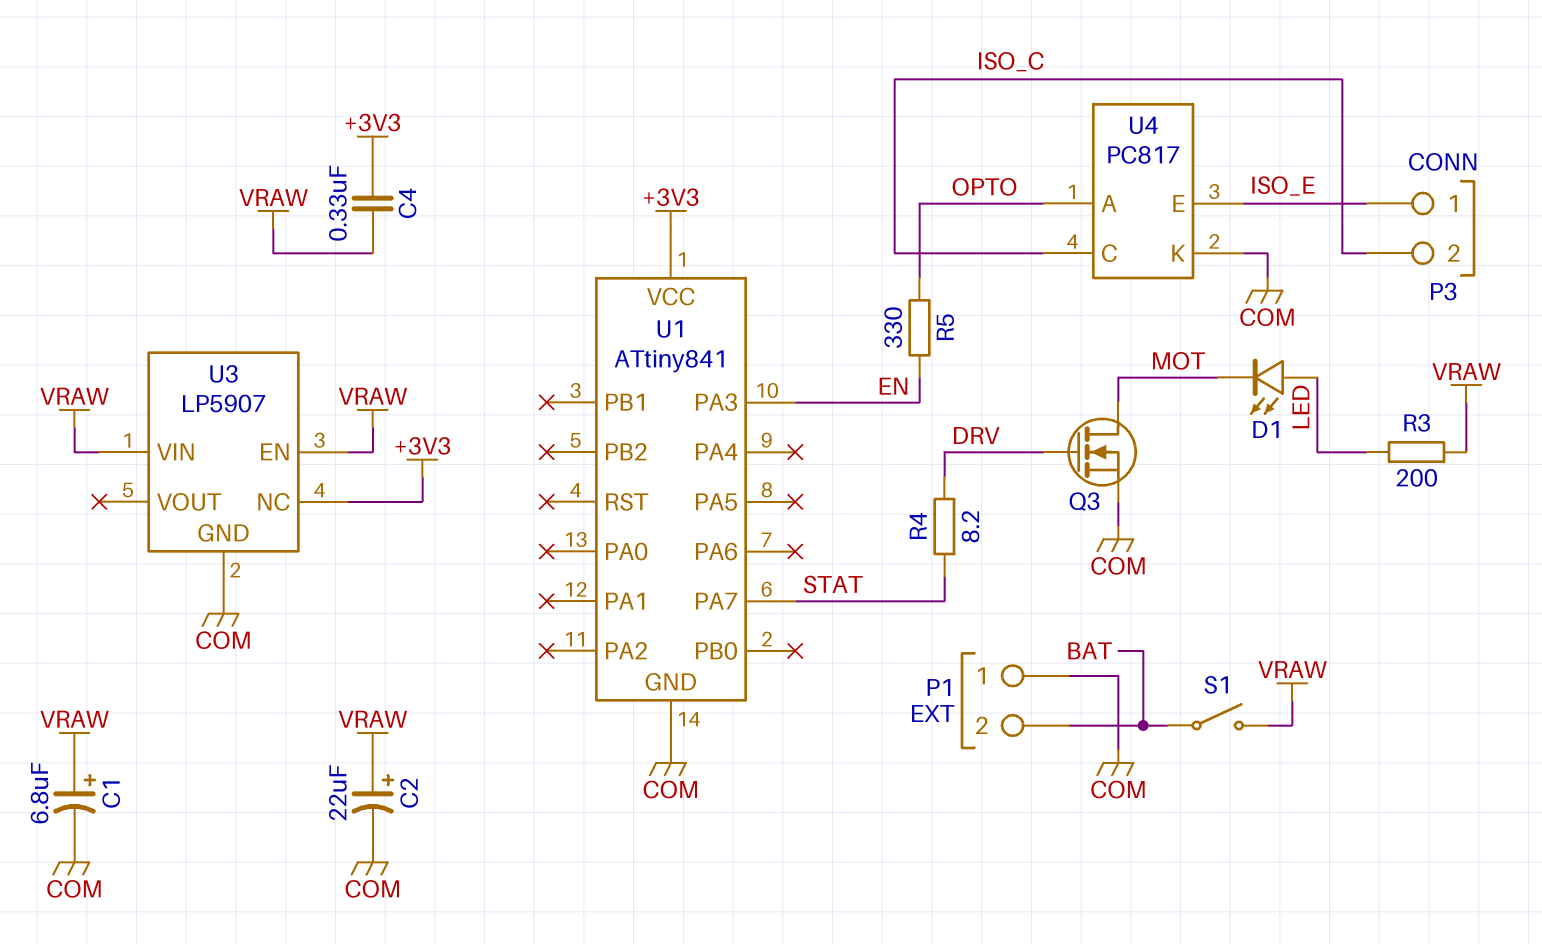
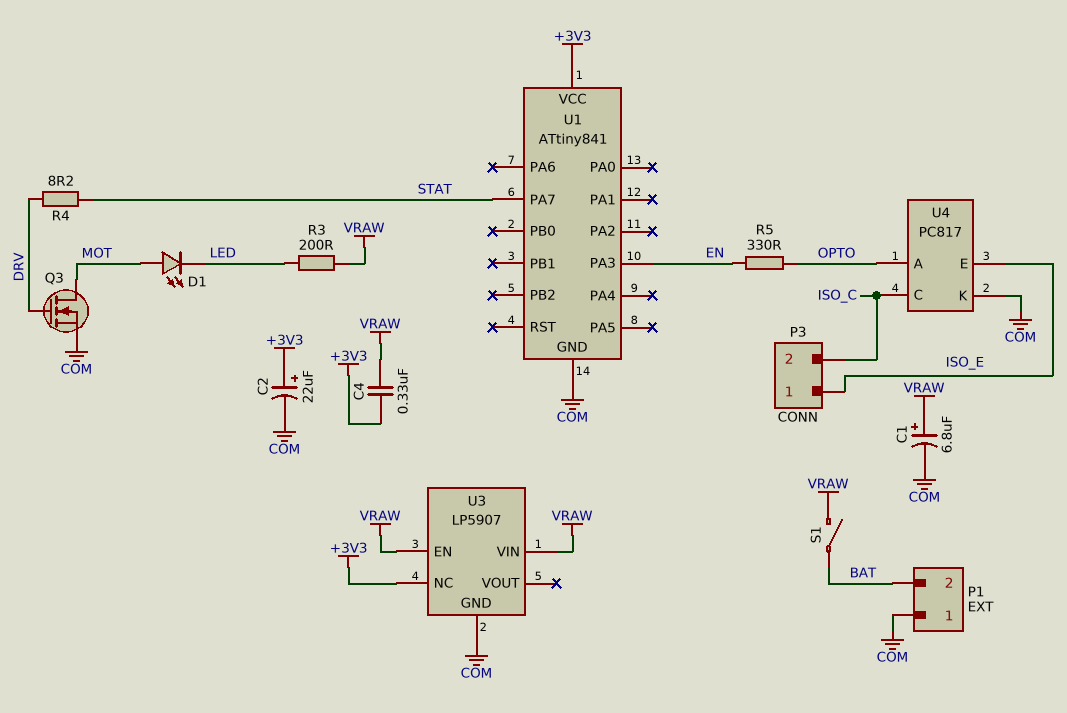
C2: 22uF (plus VRAW, minus COM) -> 22uF (plus +3V3, minus COM)
D1: LED (A LED, K MOT) -> LED (A MOT, K LED)

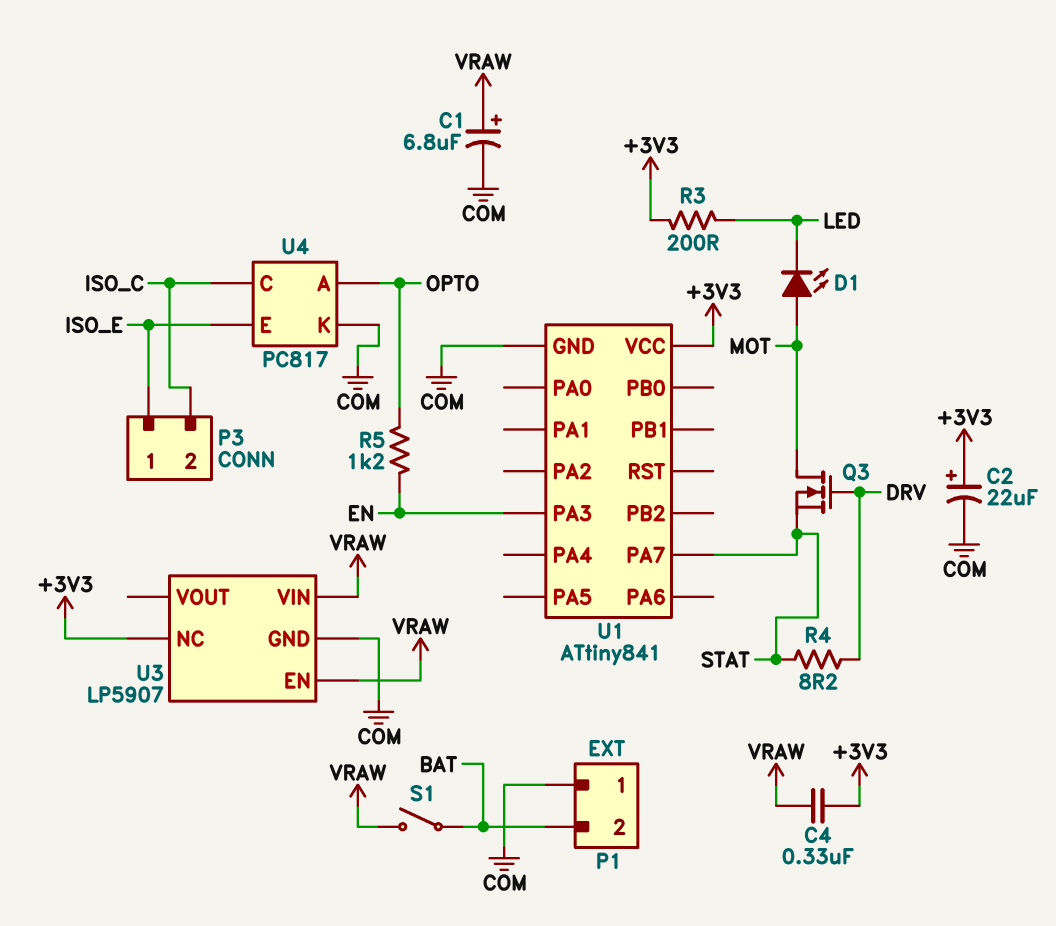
Q3: NMOS (G DRV, D MOT, S COM) -> NMOS (G DRV, D MOT, S STAT)
R3: 200 (LED, VRAW) -> 200 (+3V3, LED)
R5: 330 (EN, OPTO) -> 1.2k (EN, OPTO)

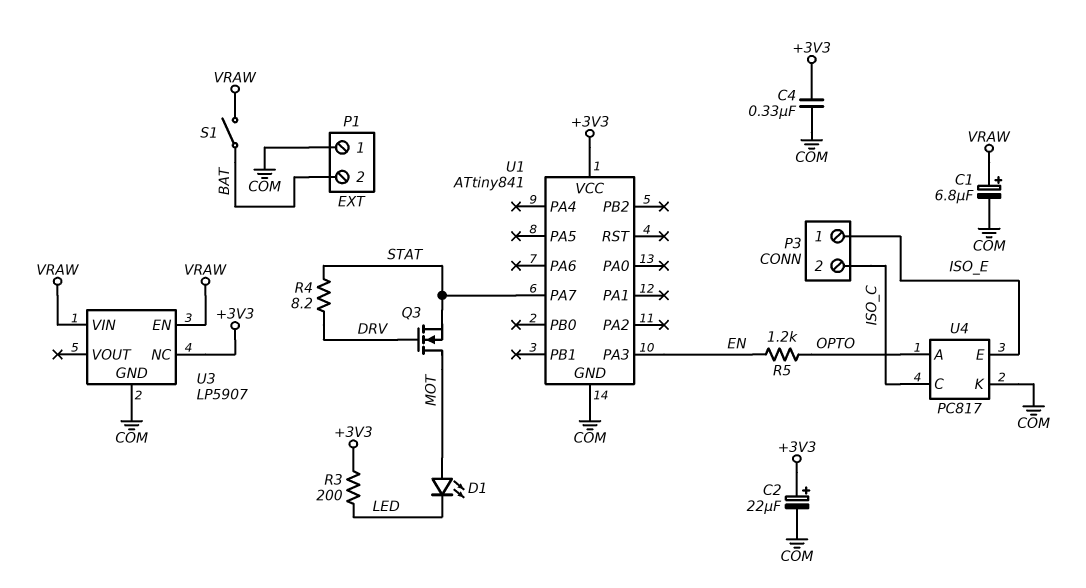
C4: 330nF (+3V3, VRAW) -> 330nF (+3V3, COM)

